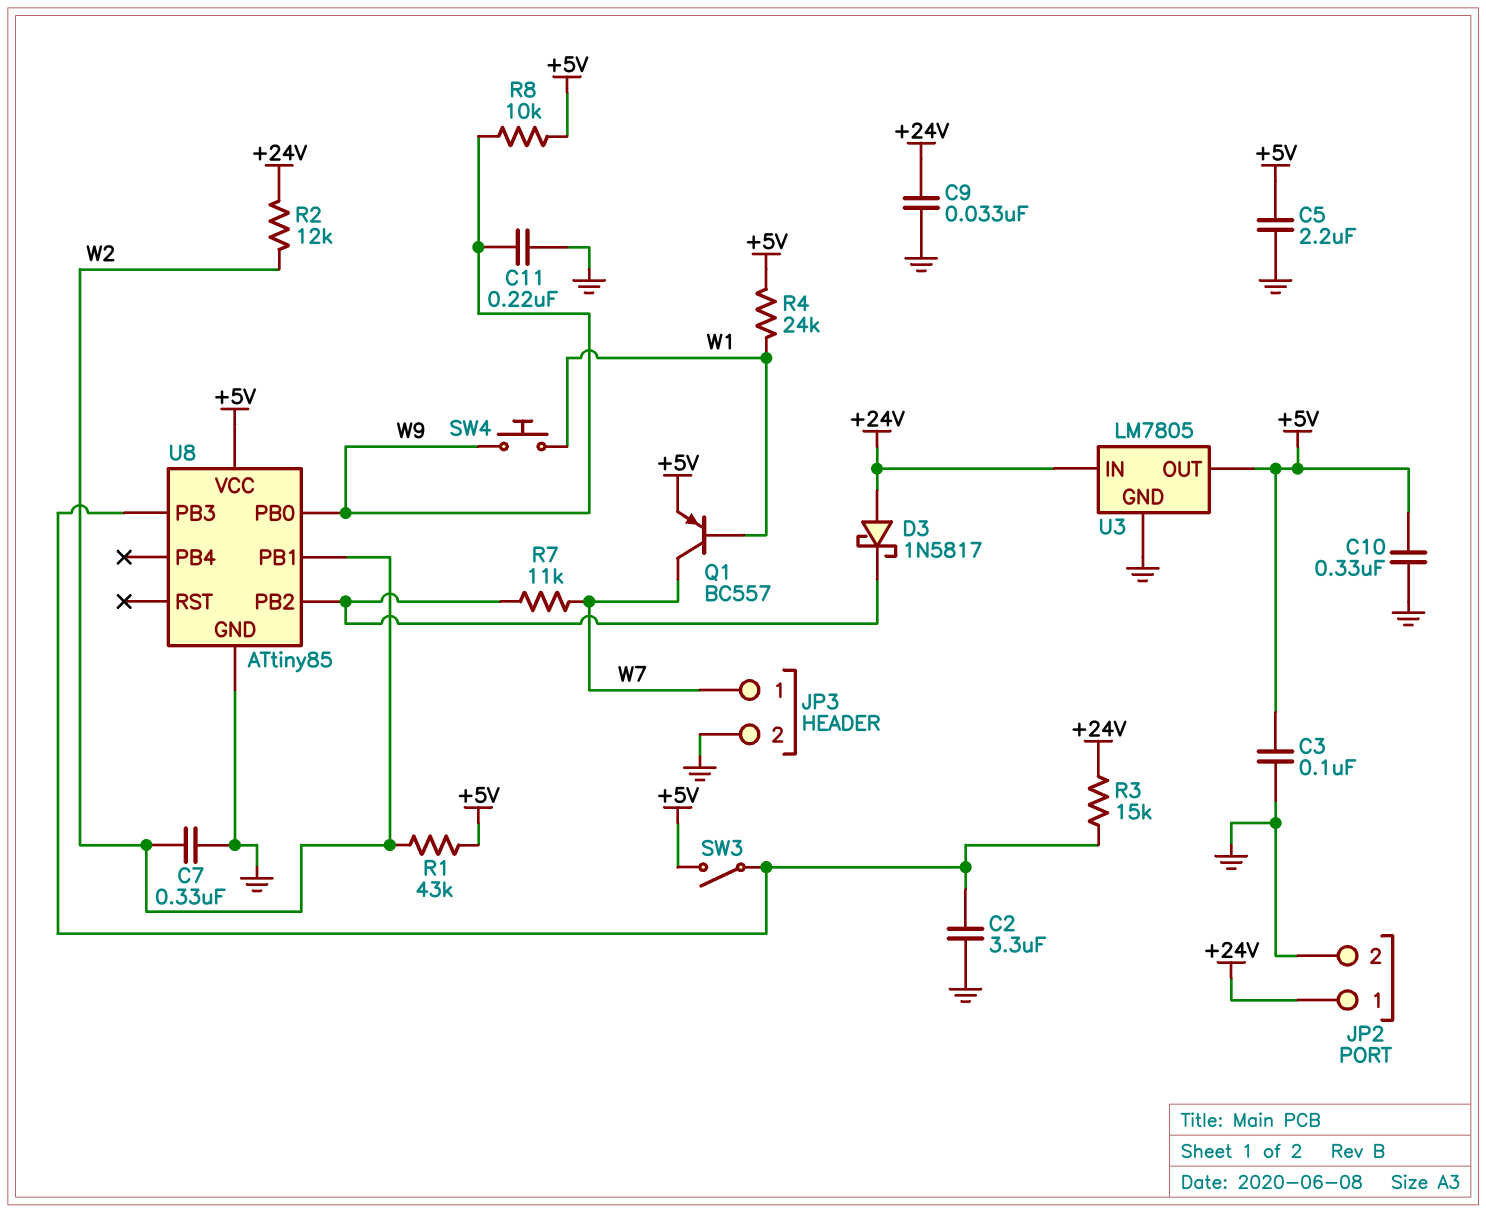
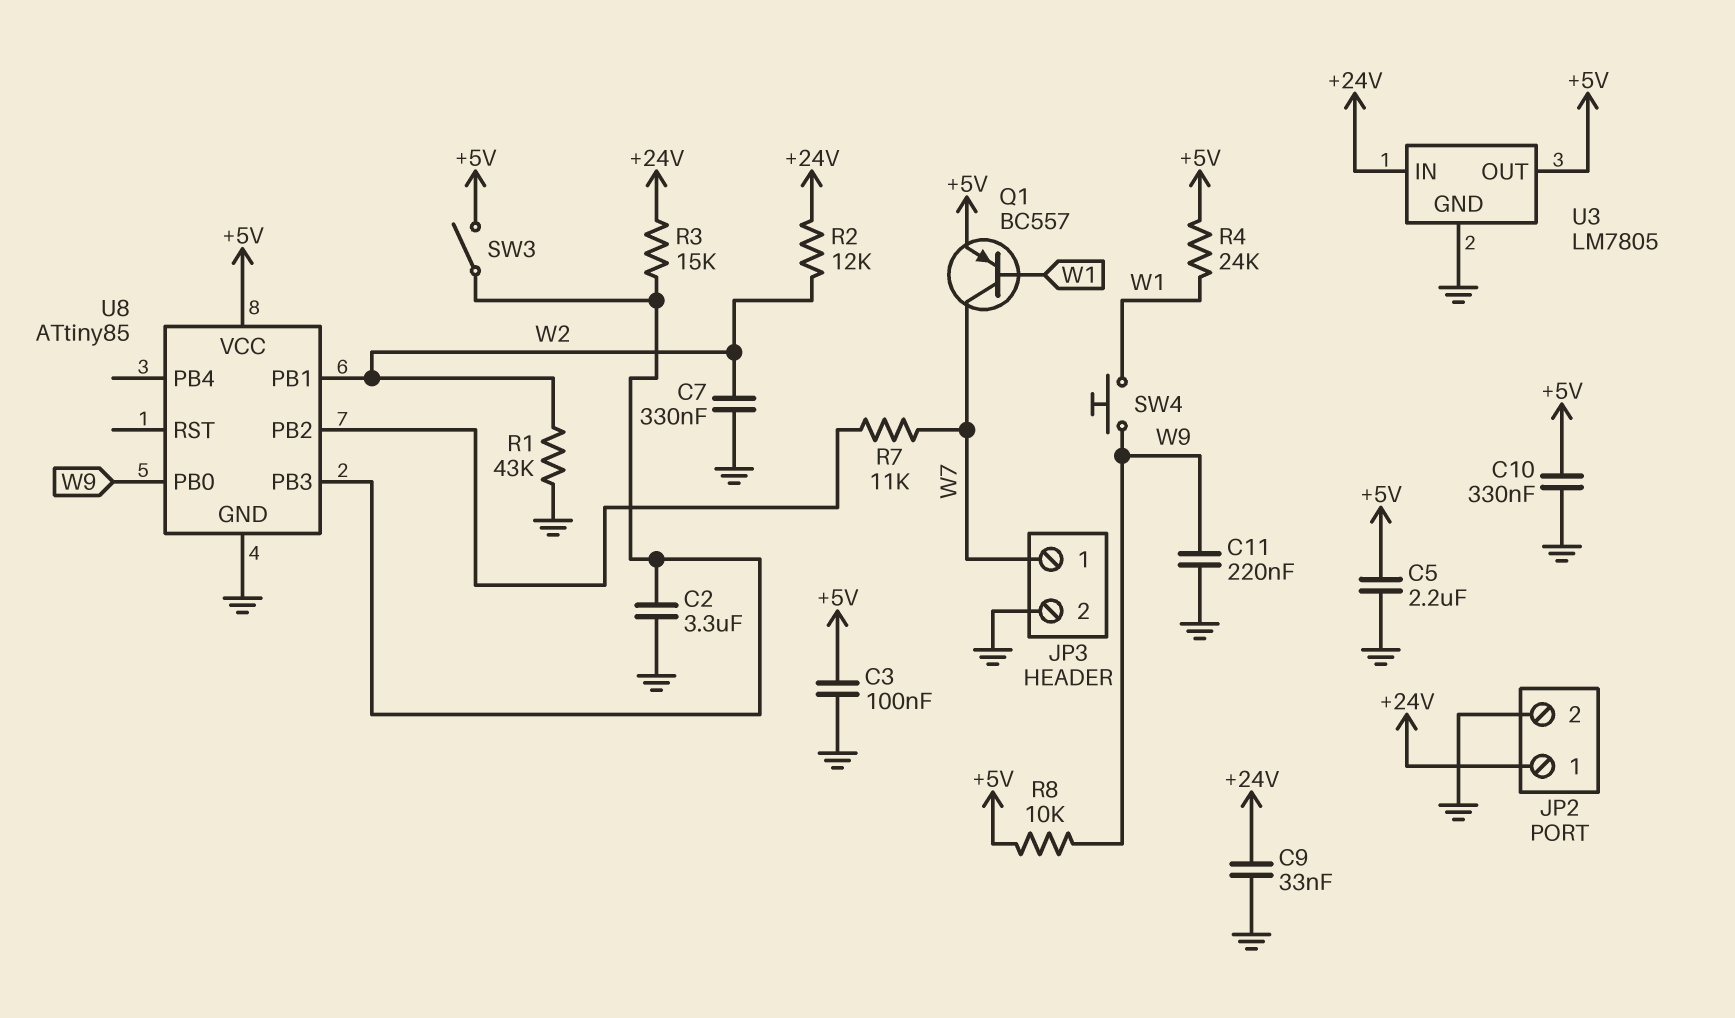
D3: schottky 1N5817 (A +24V, K U8/PB2) -> none
R1: 43k (+5V, W2) -> 43k (GND, W2)

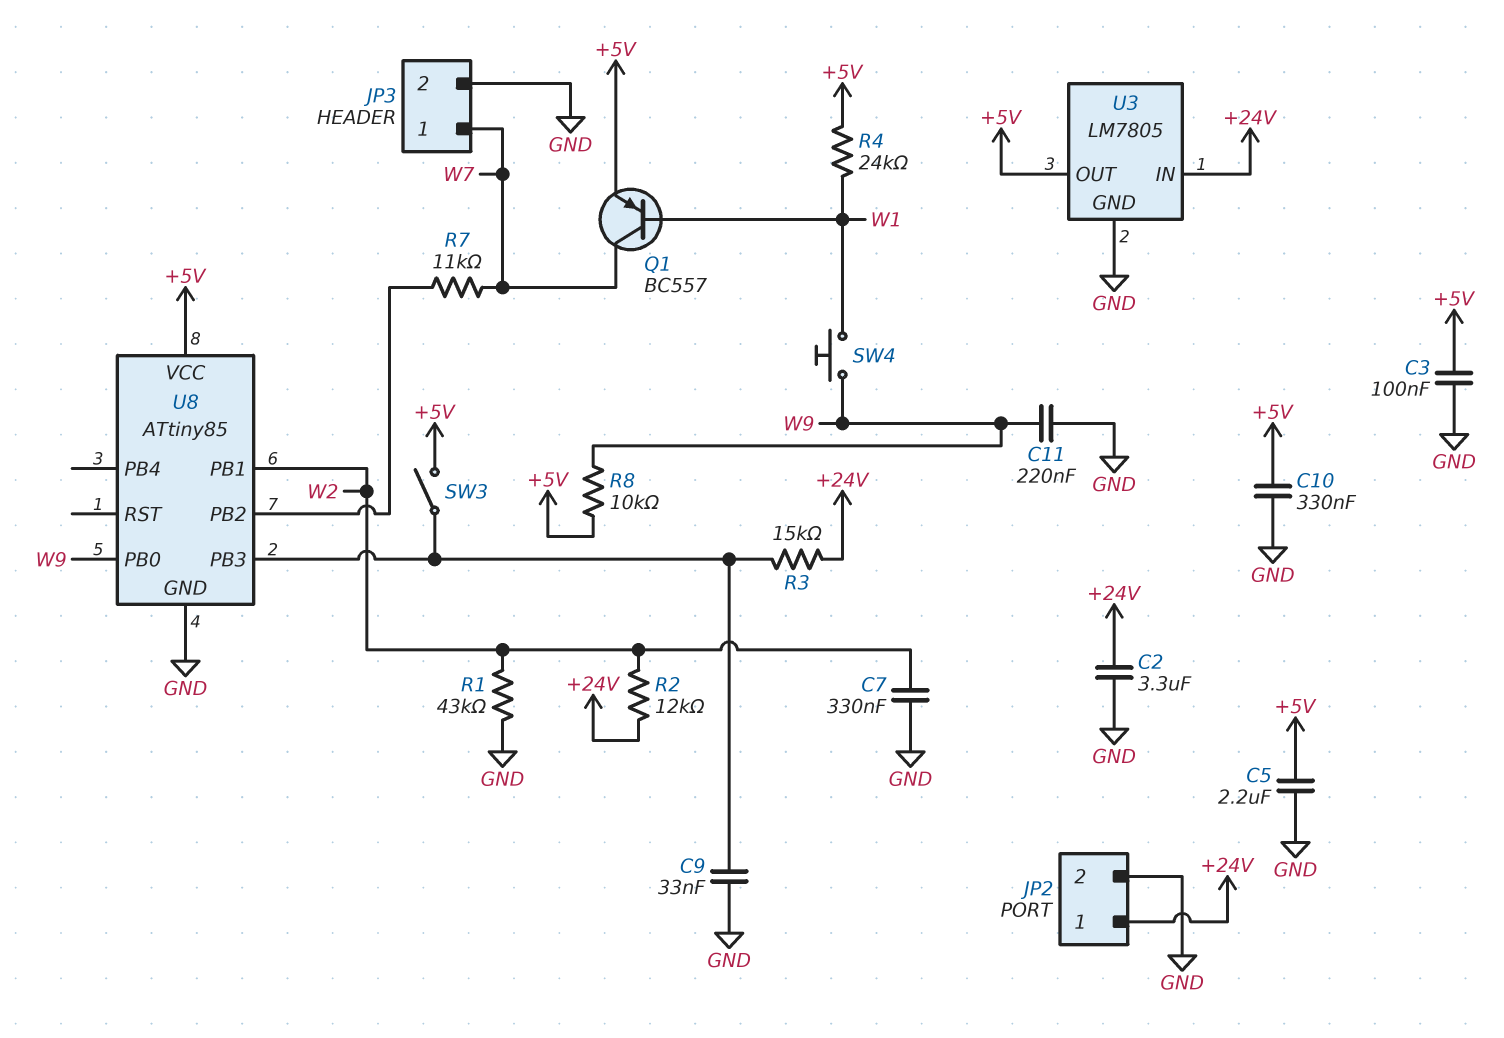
C2: 3.3uF (GND, U8/PB3) -> 3.3uF (+24V, GND)
C9: 33nF (+24V, GND) -> 33nF (GND, U8/PB3)

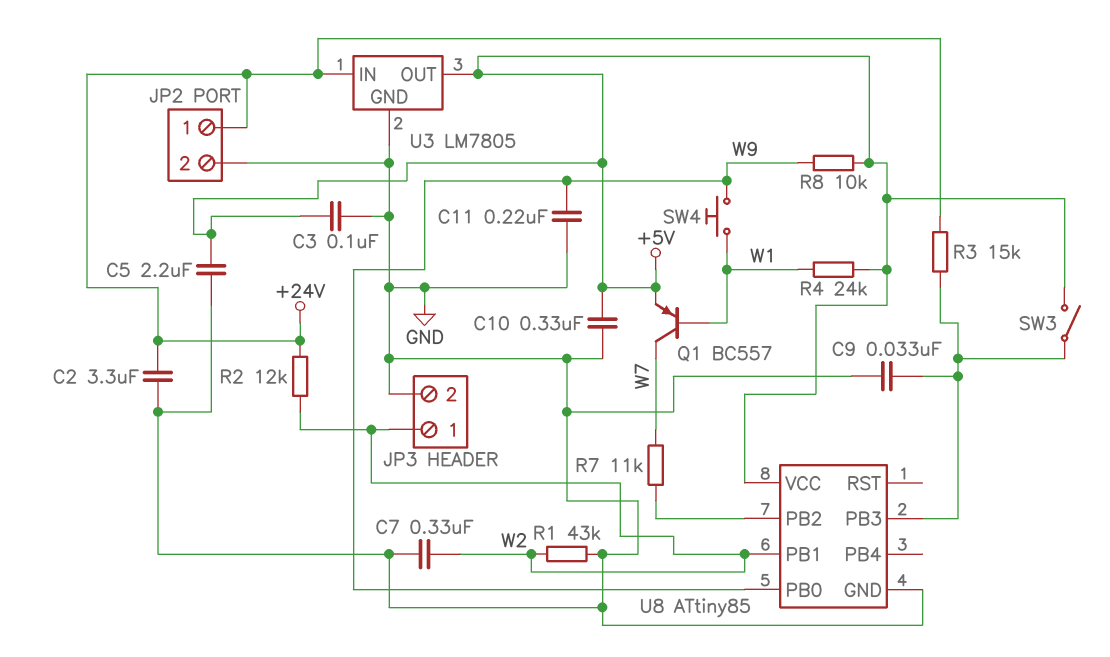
JP3 pin 1: W7 -> W2

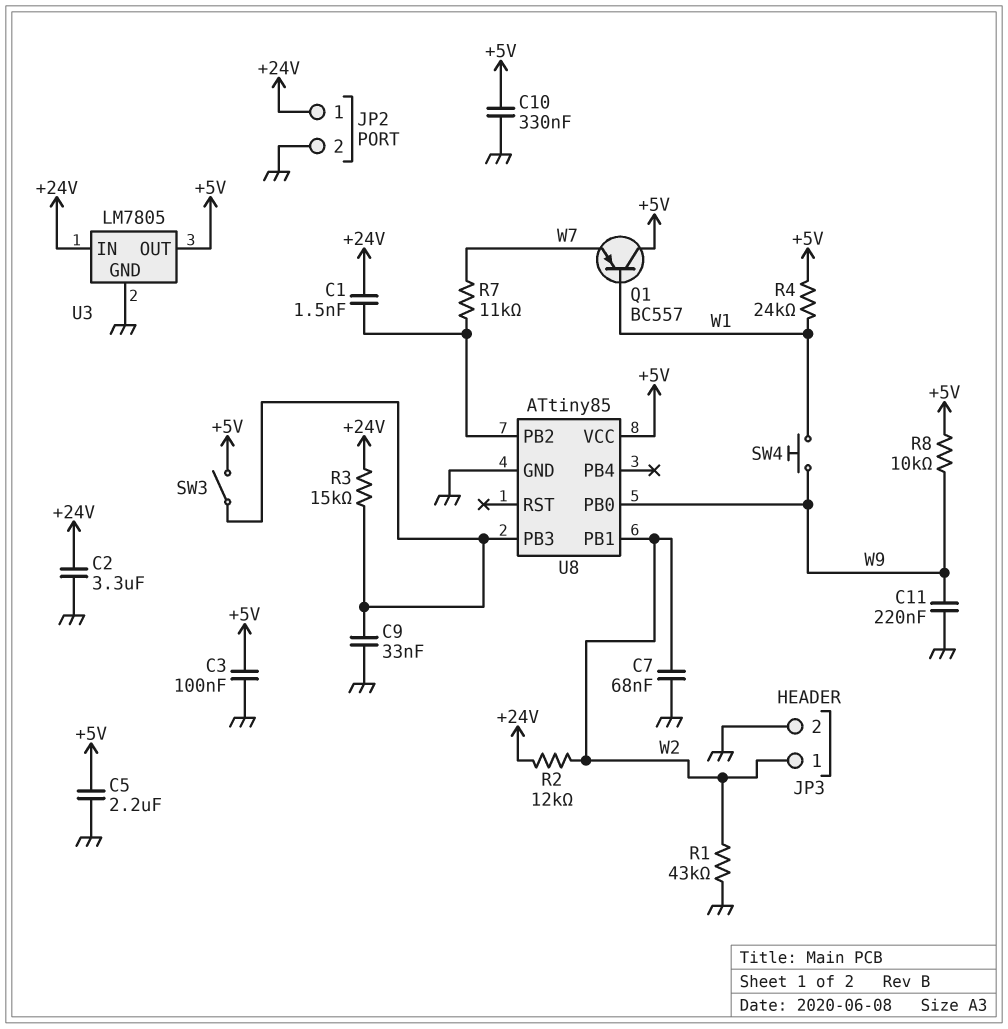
C1: none -> 1.5nF (+24V, U8/PB2)
C7: 330nF (GND, W2) -> 68nF (GND, W2)
Q1: PNP BC557 (B W1, C W7, E +5V) -> PNP BC557 (B W1, C +5V, E W7)

